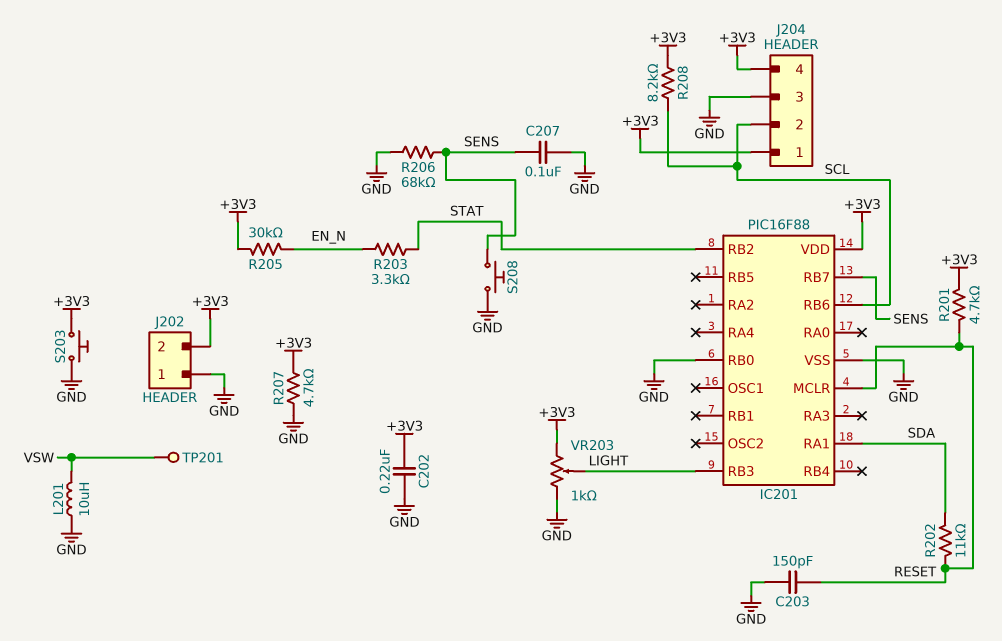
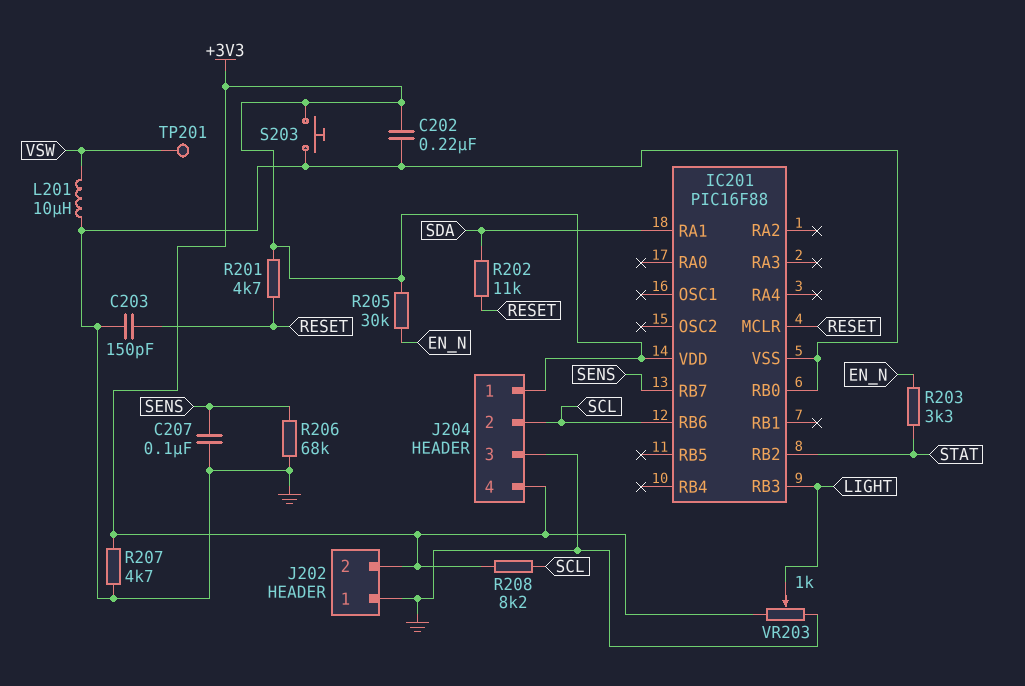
S208: button (GND, SENS) -> none

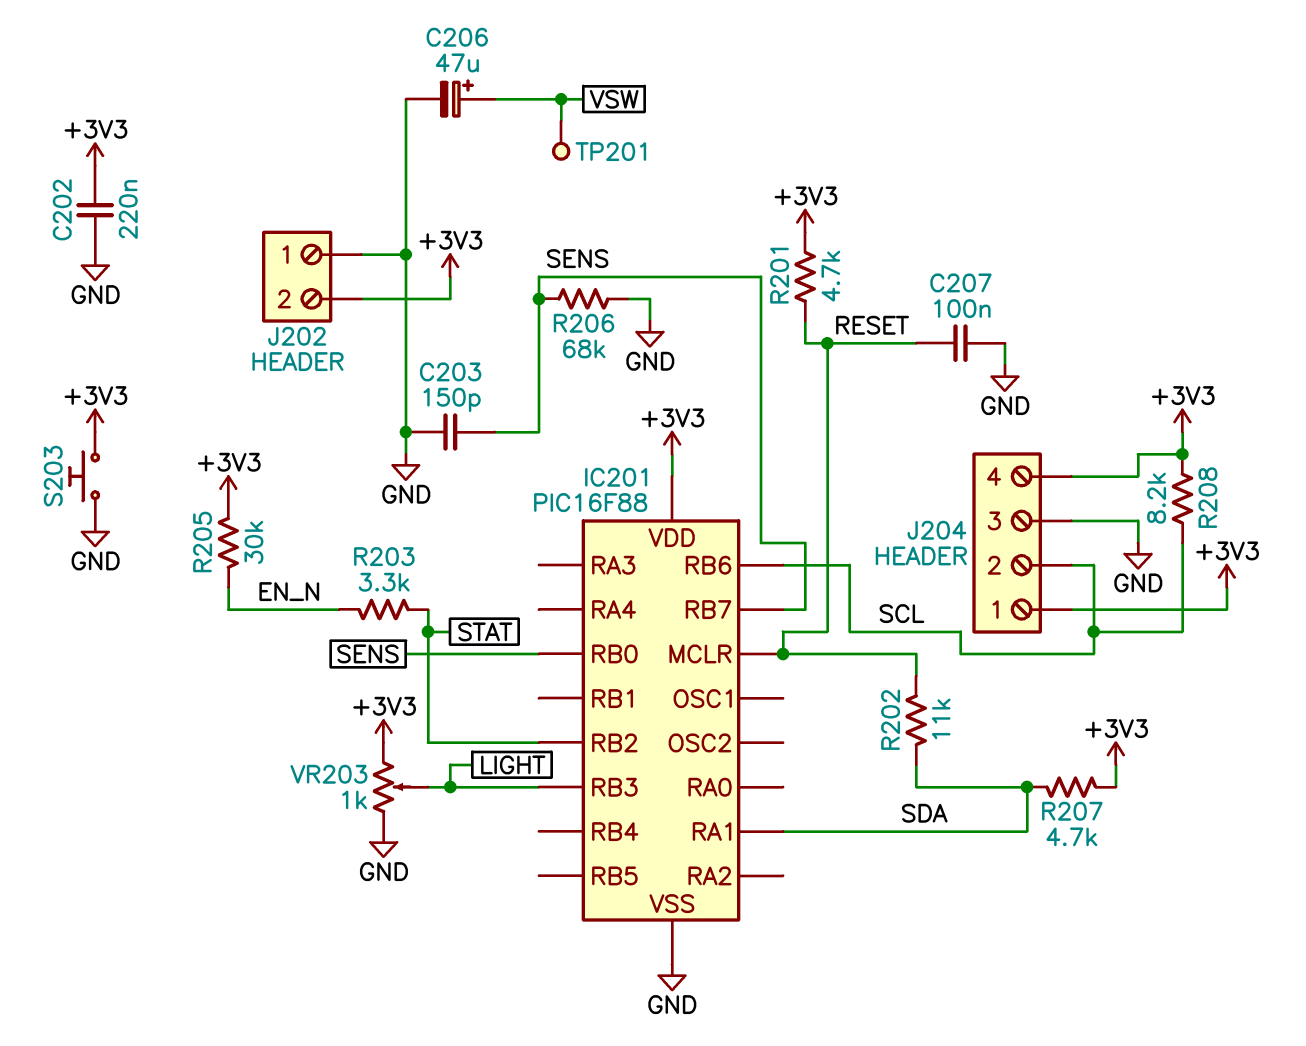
C203: 150pF (GND, RESET) -> 150pF (GND, SENS)
C206: none -> 47uF (plus VSW, minus GND)
C207: 100nF (GND, SENS) -> 100nF (GND, RESET)
IC201 pin RB0: GND -> SENS
L201: 10uH (GND, VSW) -> none
R207: 4.7k (+3V3, GND) -> 4.7k (+3V3, SDA)

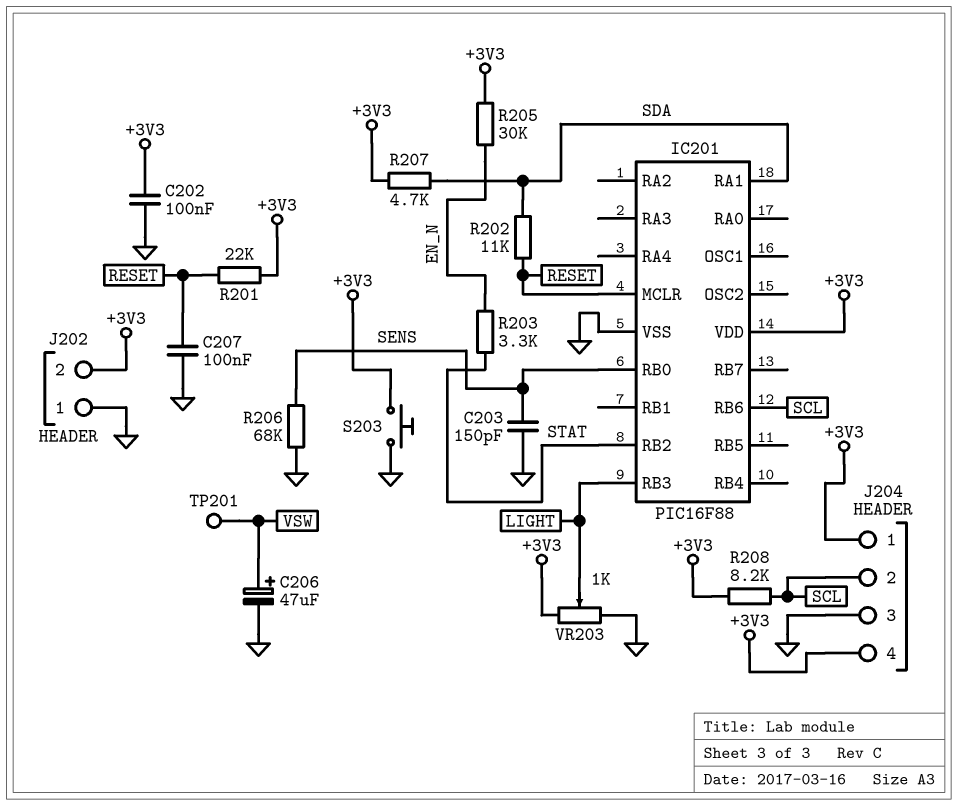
C202: 220nF (+3V3, GND) -> 100nF (+3V3, GND)
IC201 pin RB7: SENS -> none
R201: 4.7k (+3V3, RESET) -> 22k (+3V3, RESET)

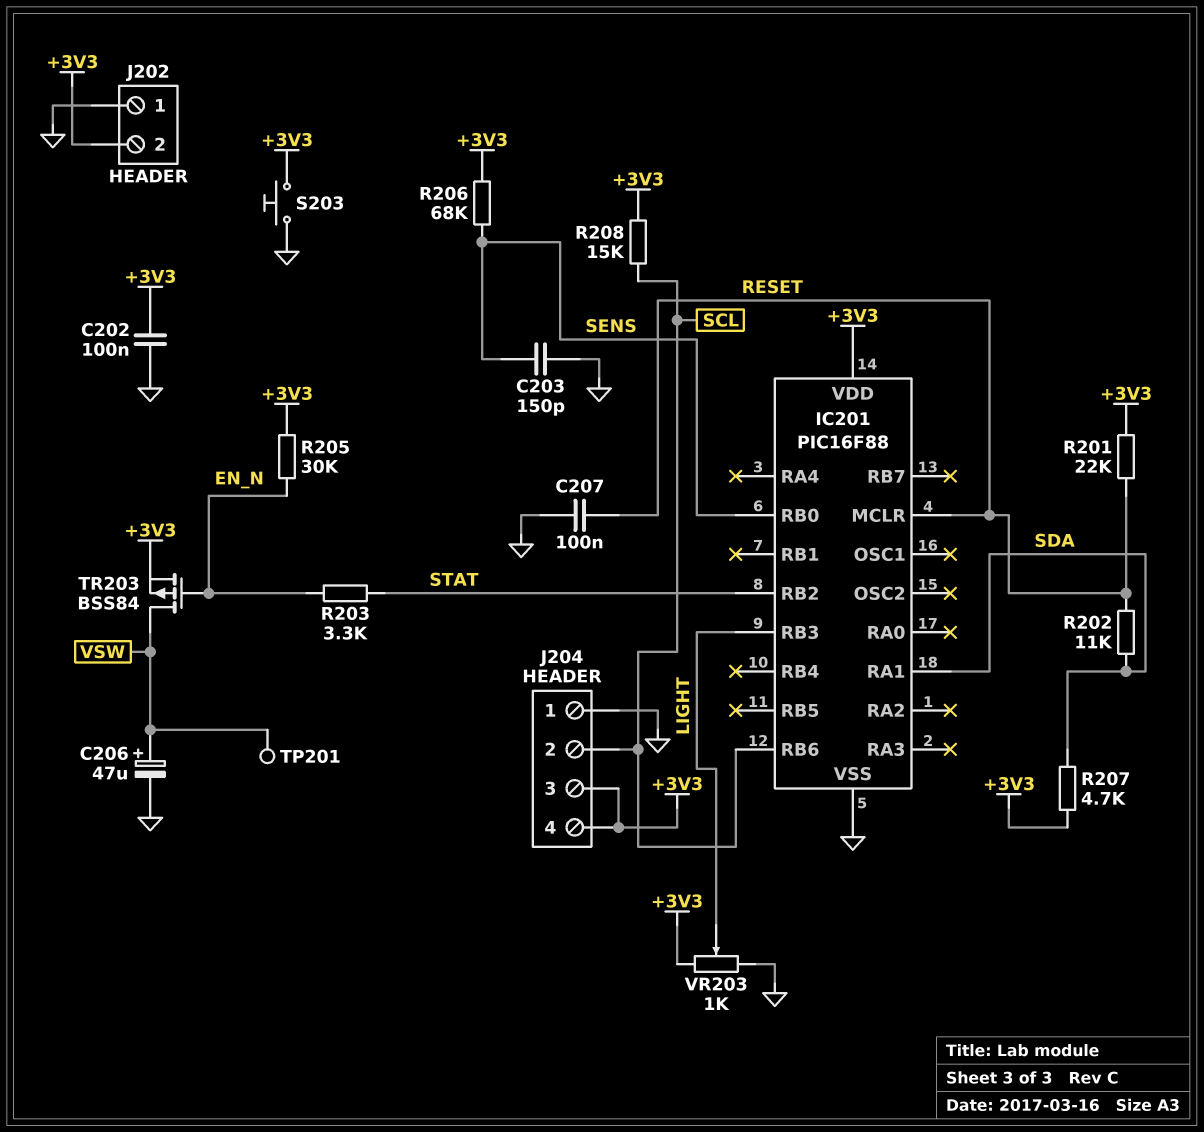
J204 pin 1: +3V3 -> GND
J204 pin 3: GND -> +3V3
R206: 68k (GND, SENS) -> 68k (+3V3, SENS)
R208: 8.2k (+3V3, SCL) -> 15k (+3V3, SCL)
TR203: none -> PMOS BSS84 (G EN_N, D VSW, S +3V3)

